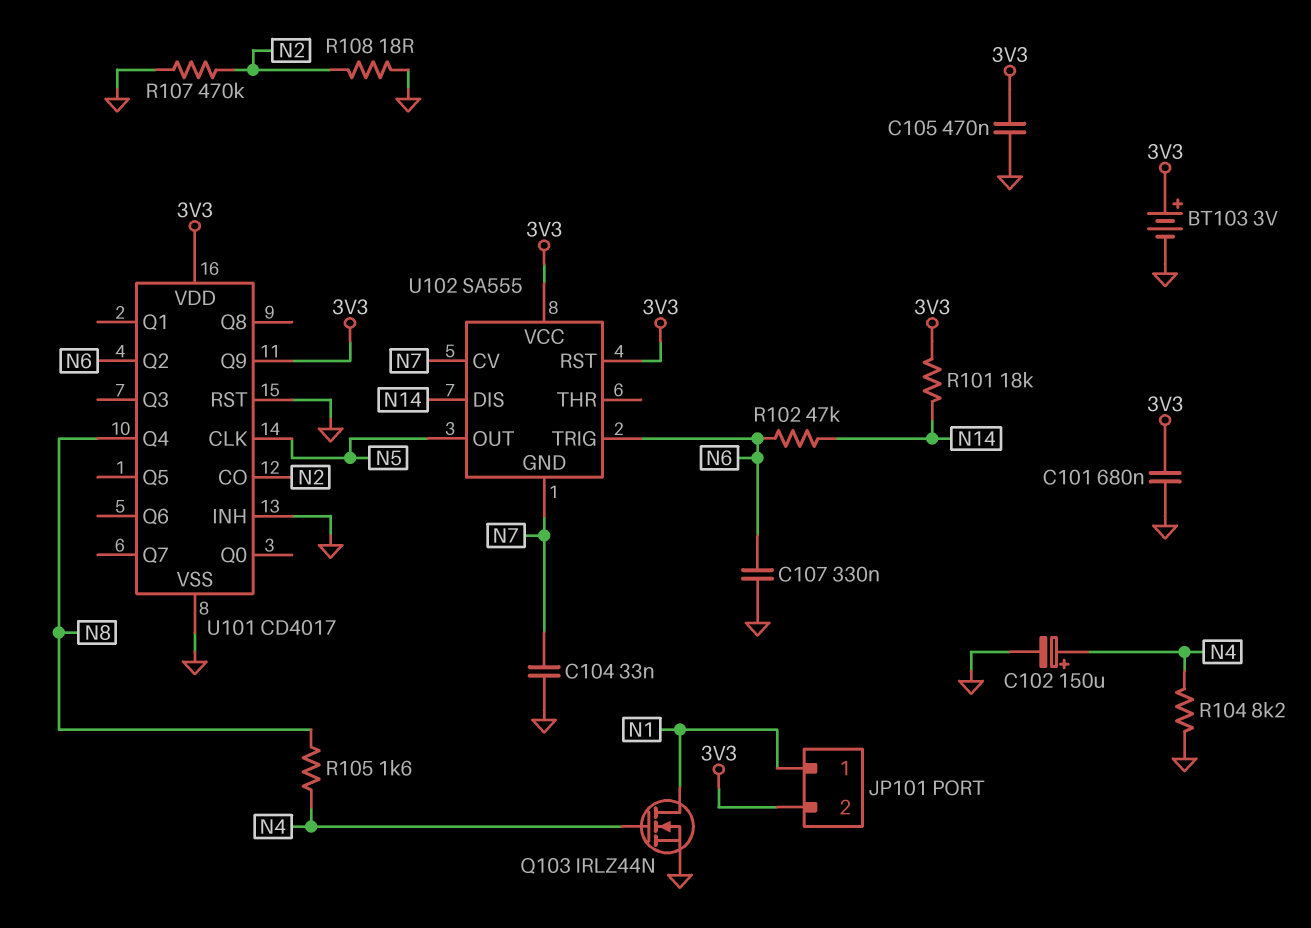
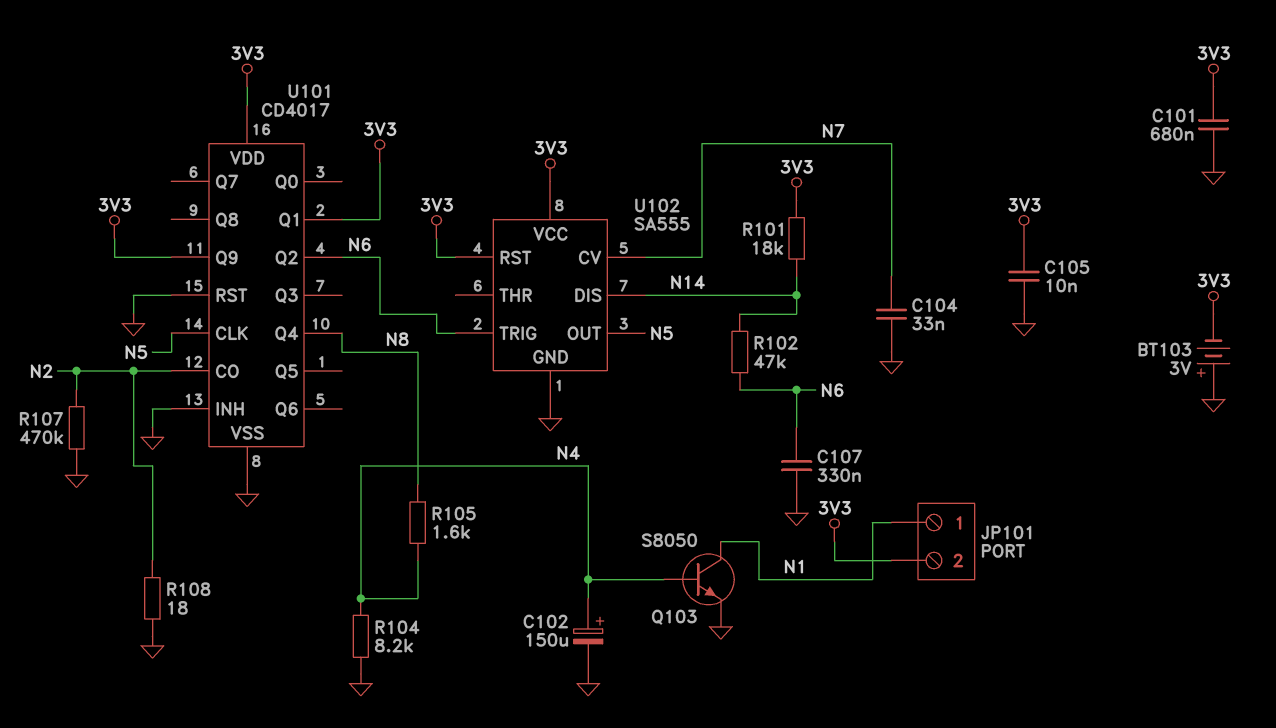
BT103: 3V (plus 3V3, minus GND) -> 3V (plus GND, minus 3V3)
C105: 470nF (3V3, GND) -> 10nF (3V3, GND)
Q103: NMOS IRLZ44N (G N4, D N1, S GND) -> NPN S8050 (B N4, C N1, E GND)
U101 pin Q1: none -> 3V3
U102 pin GND: N7 -> GND

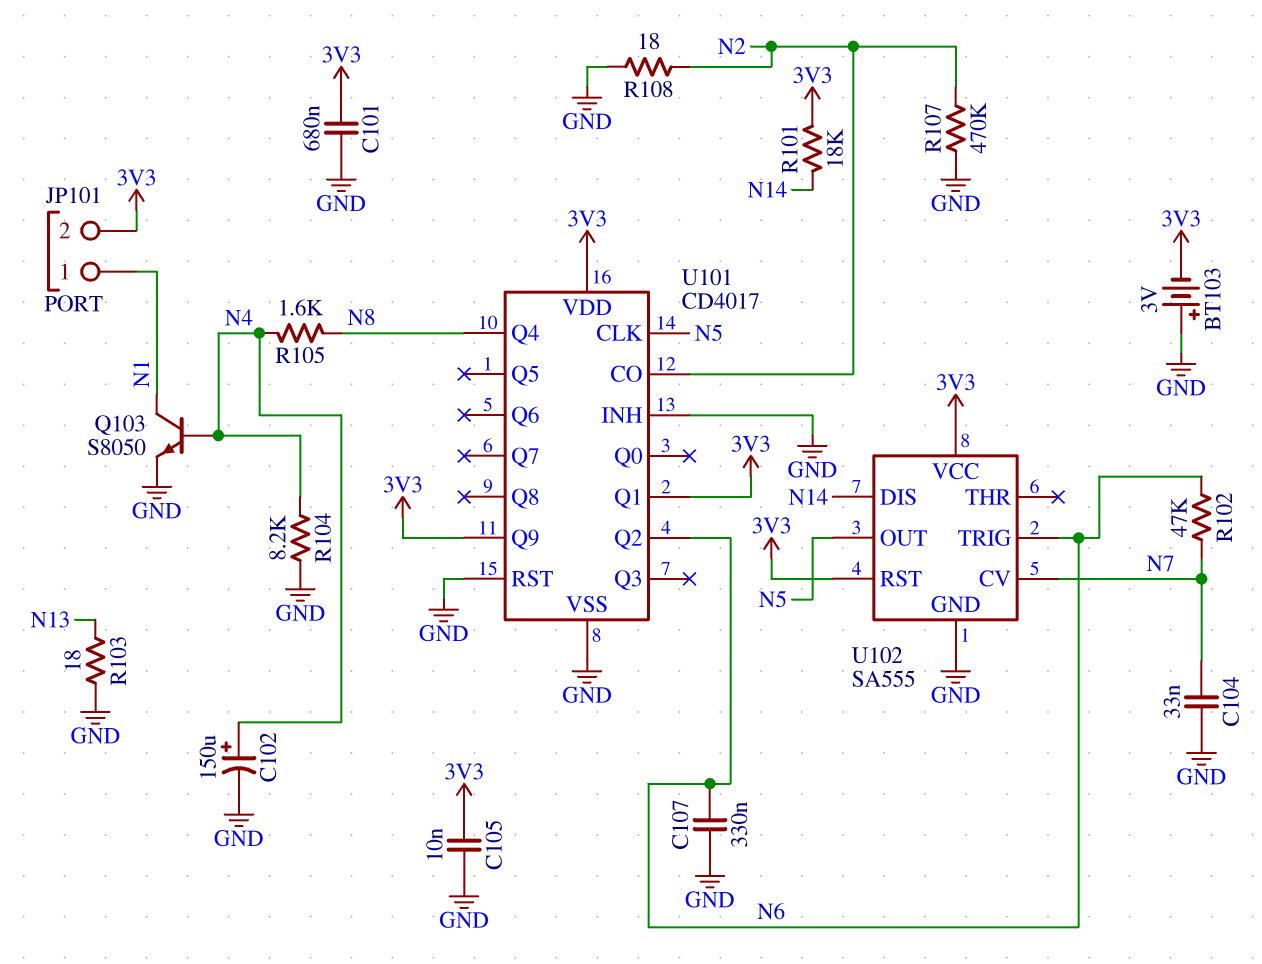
R102: 47k (N6, N14) -> 47k (N6, N7)
R103: none -> 18 (GND, N13)

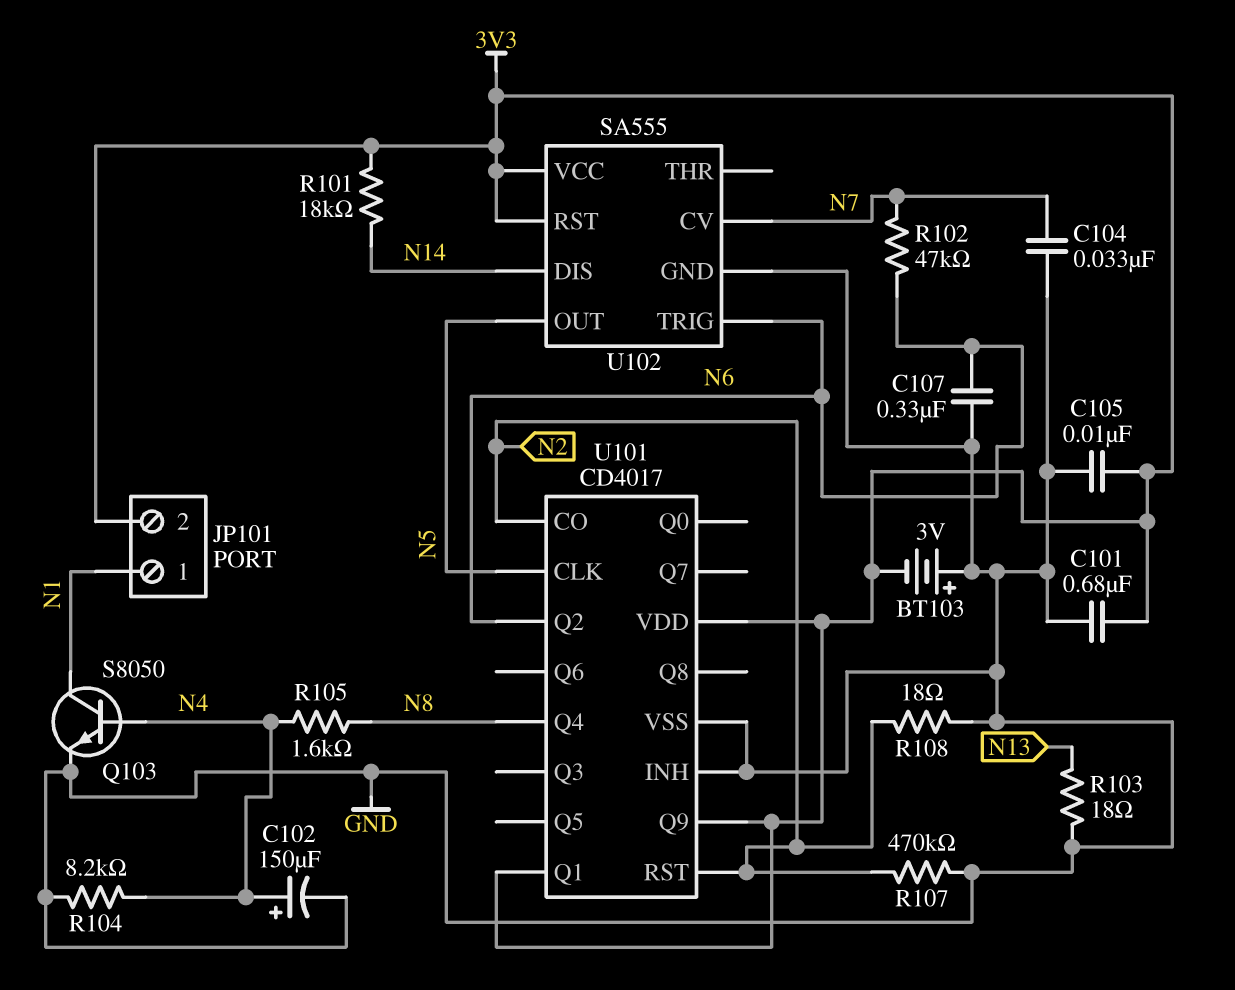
U101 pin RST: GND -> N2

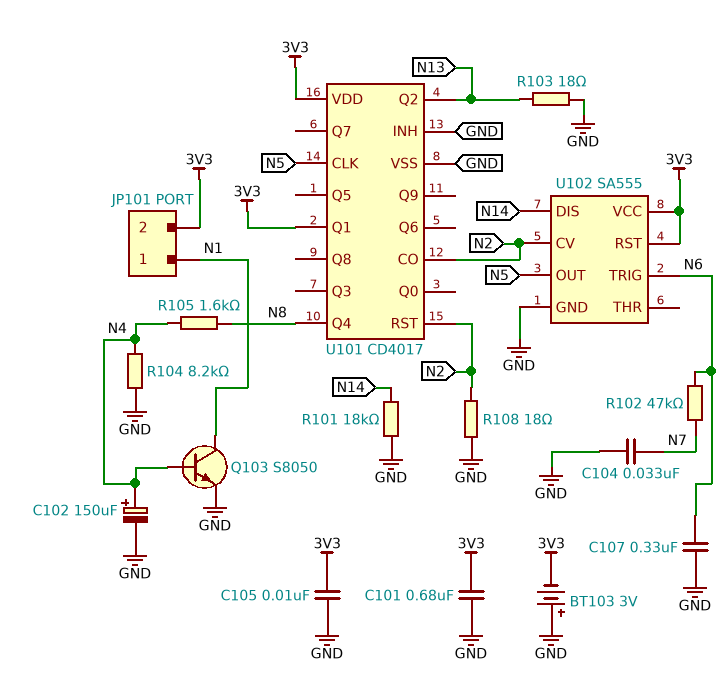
R101: 18k (3V3, N14) -> 18k (GND, N14)
R107: 470k (GND, N2) -> none
U101 pin Q2: N6 -> N13
U101 pin Q9: 3V3 -> none
U102 pin CV: N7 -> N2

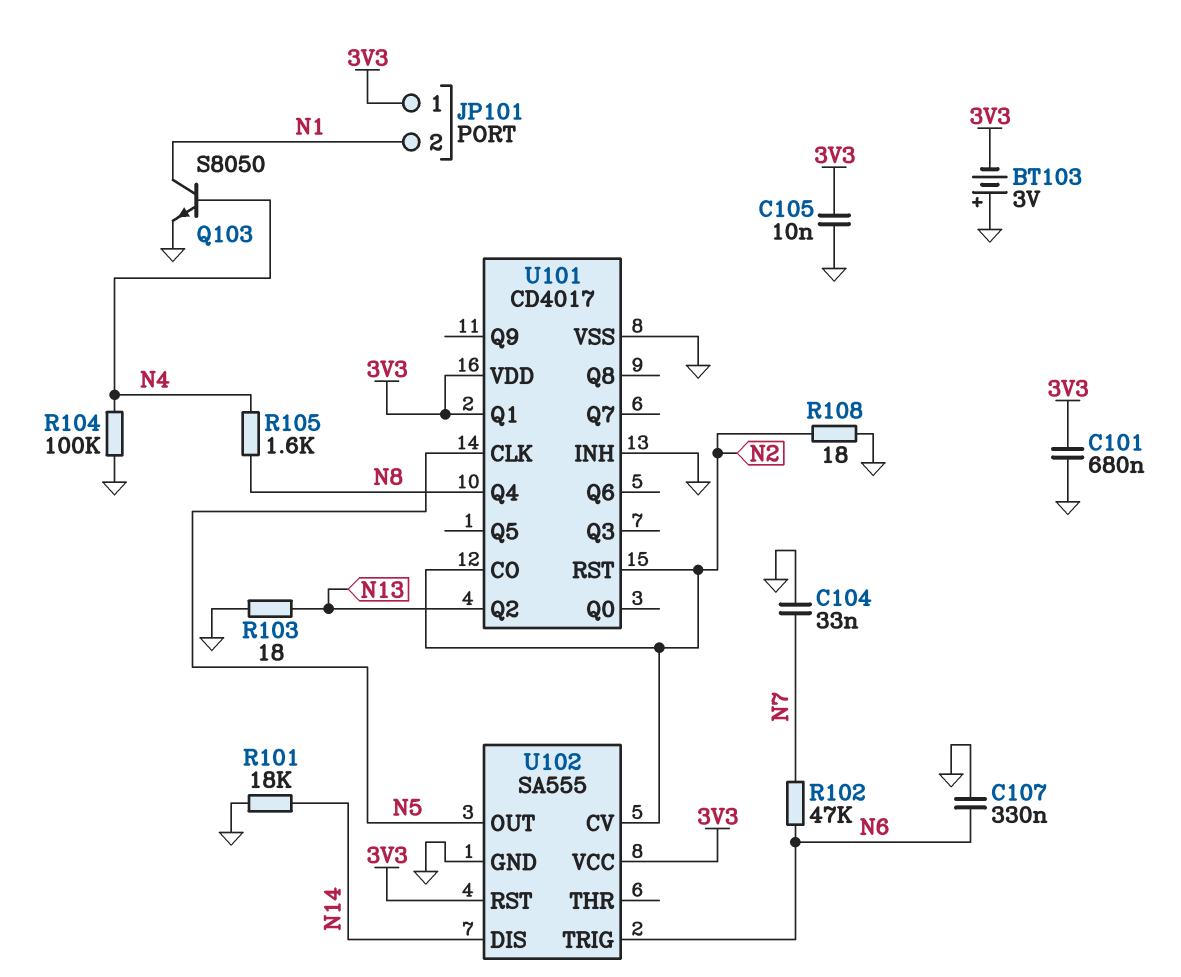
C102: 150uF (plus N4, minus GND) -> none
JP101 pin 1: N1 -> 3V3
JP101 pin 2: 3V3 -> N1
R104: 8.2k (GND, N4) -> 100k (GND, N4)

